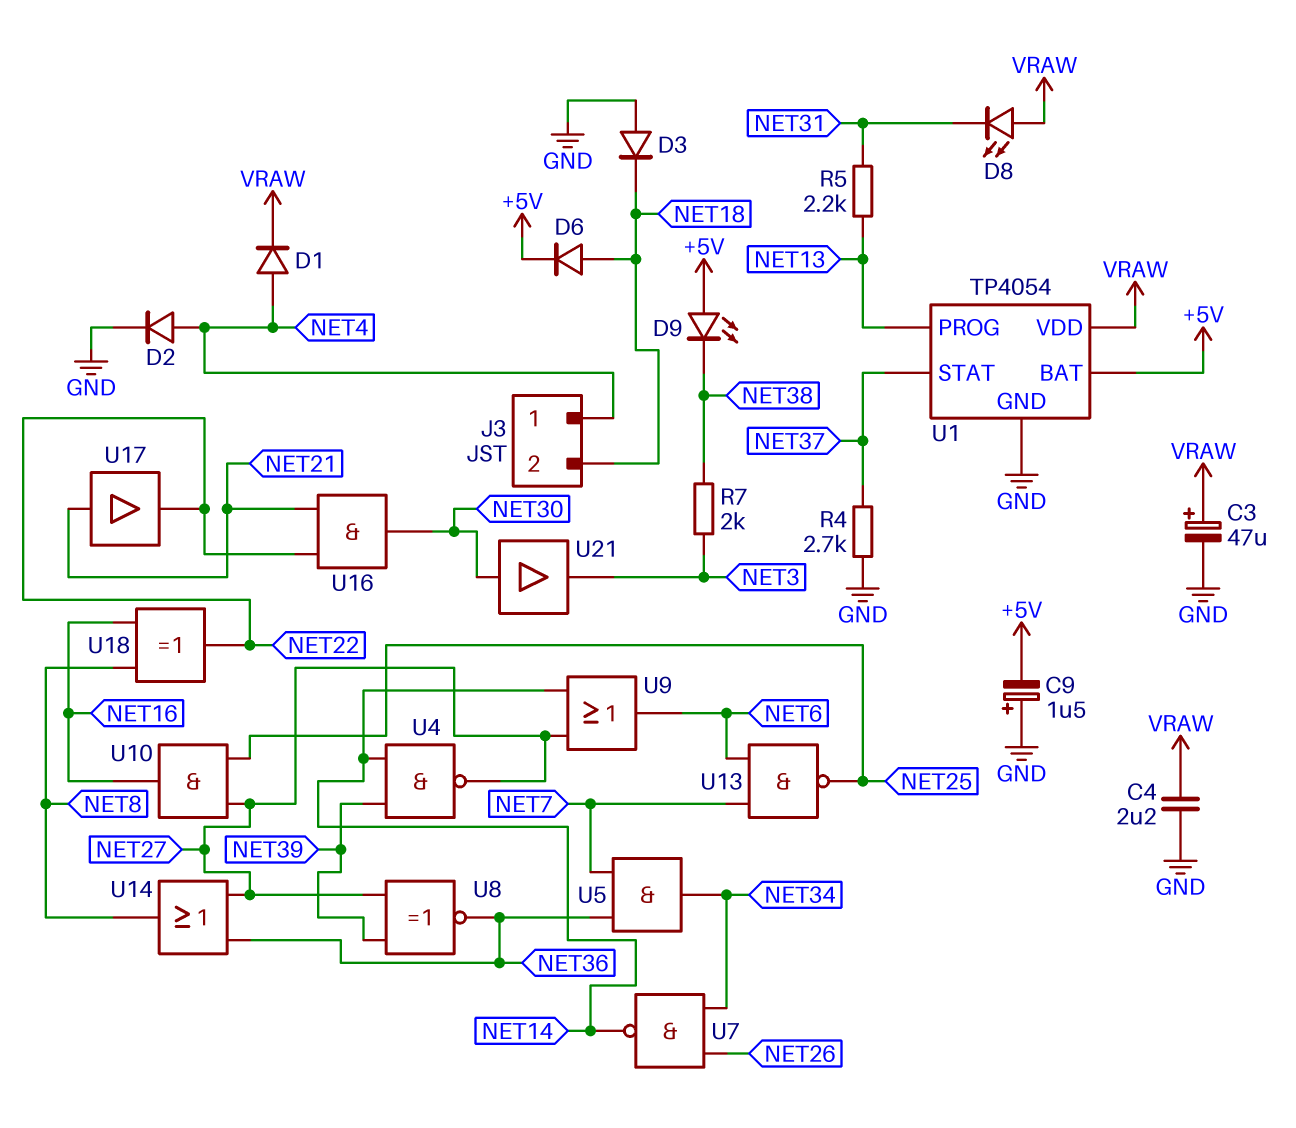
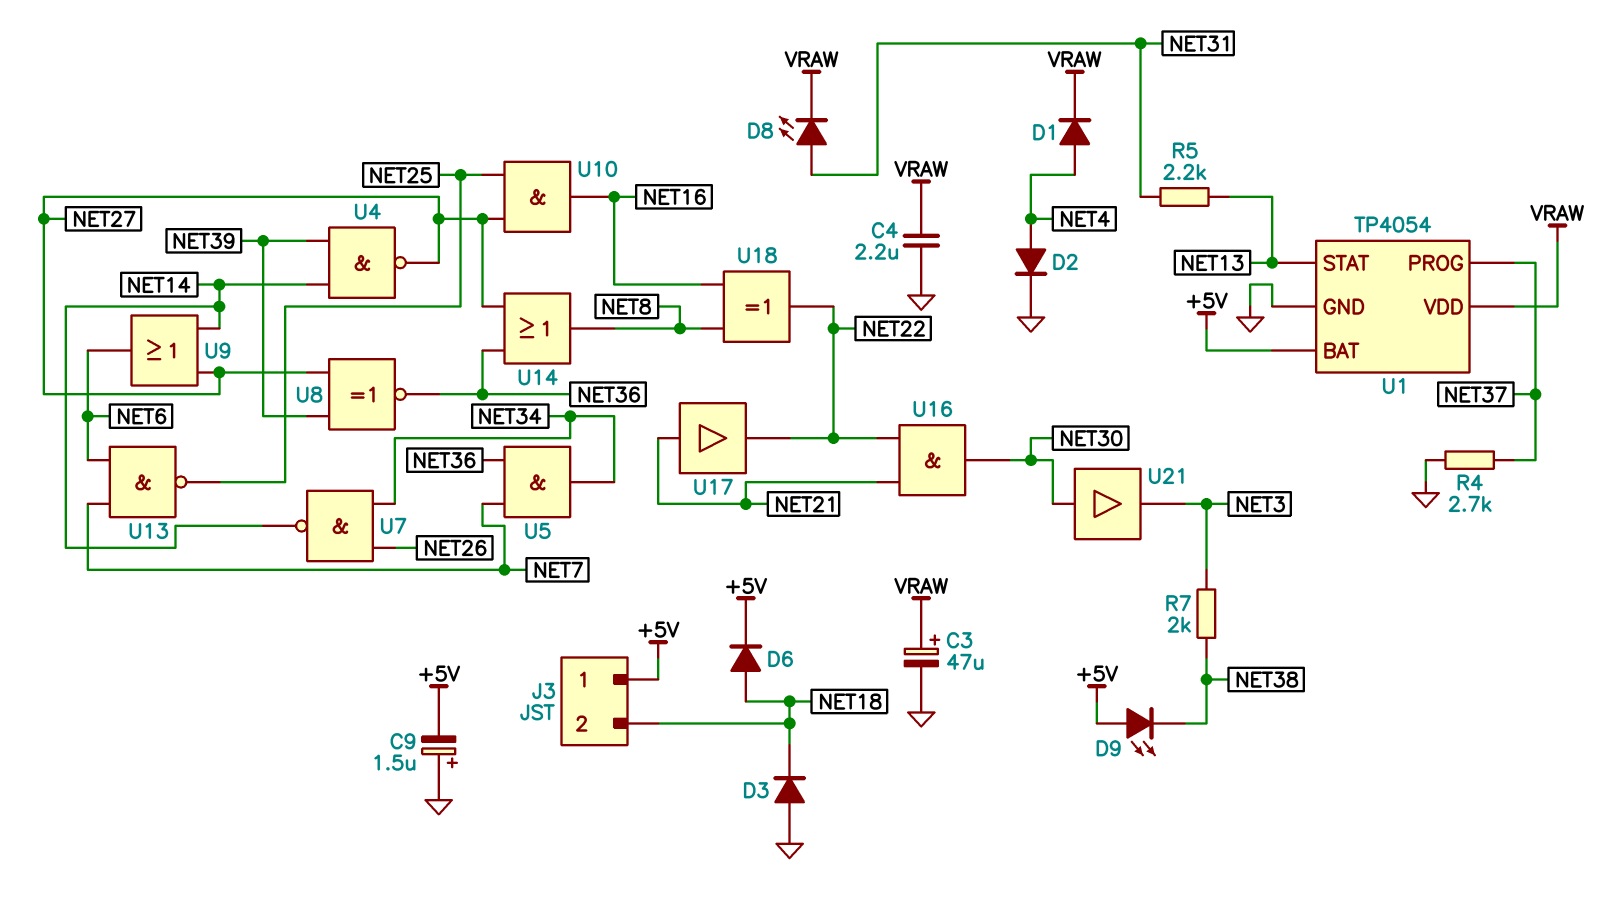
D8: LED (A VRAW, K NET31) -> LED (A NET31, K VRAW)
J3 pin 1: NET4 -> +5V
U1 pin PROG: NET13 -> NET37
U1 pin STAT: NET37 -> NET13

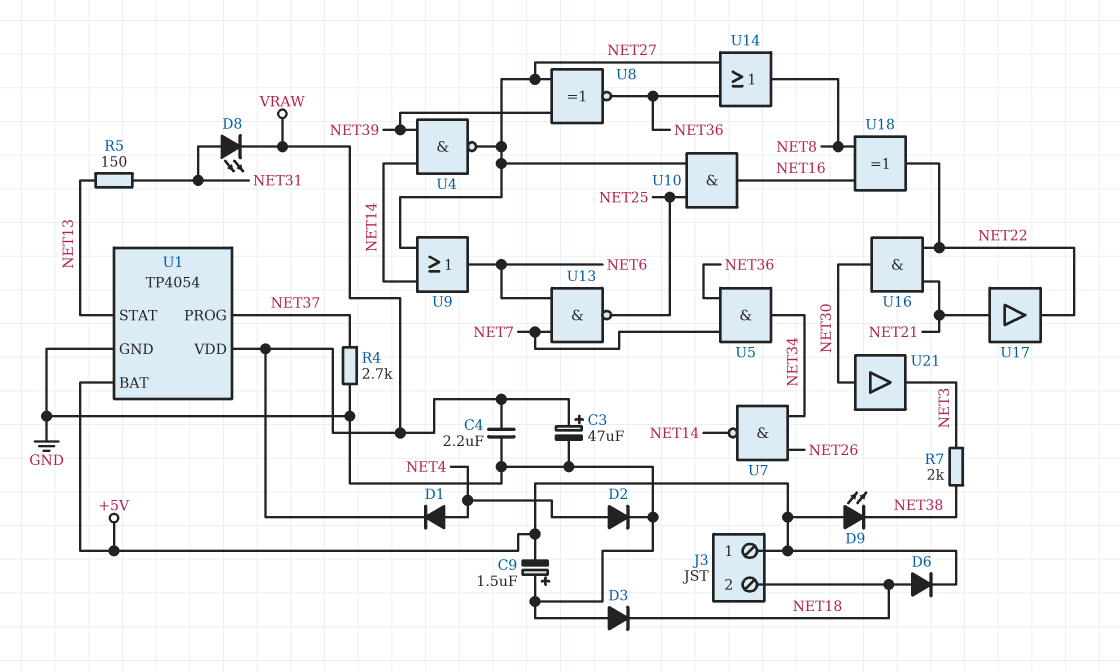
R5: 2.2k (NET13, NET31) -> 150 (NET13, NET31)

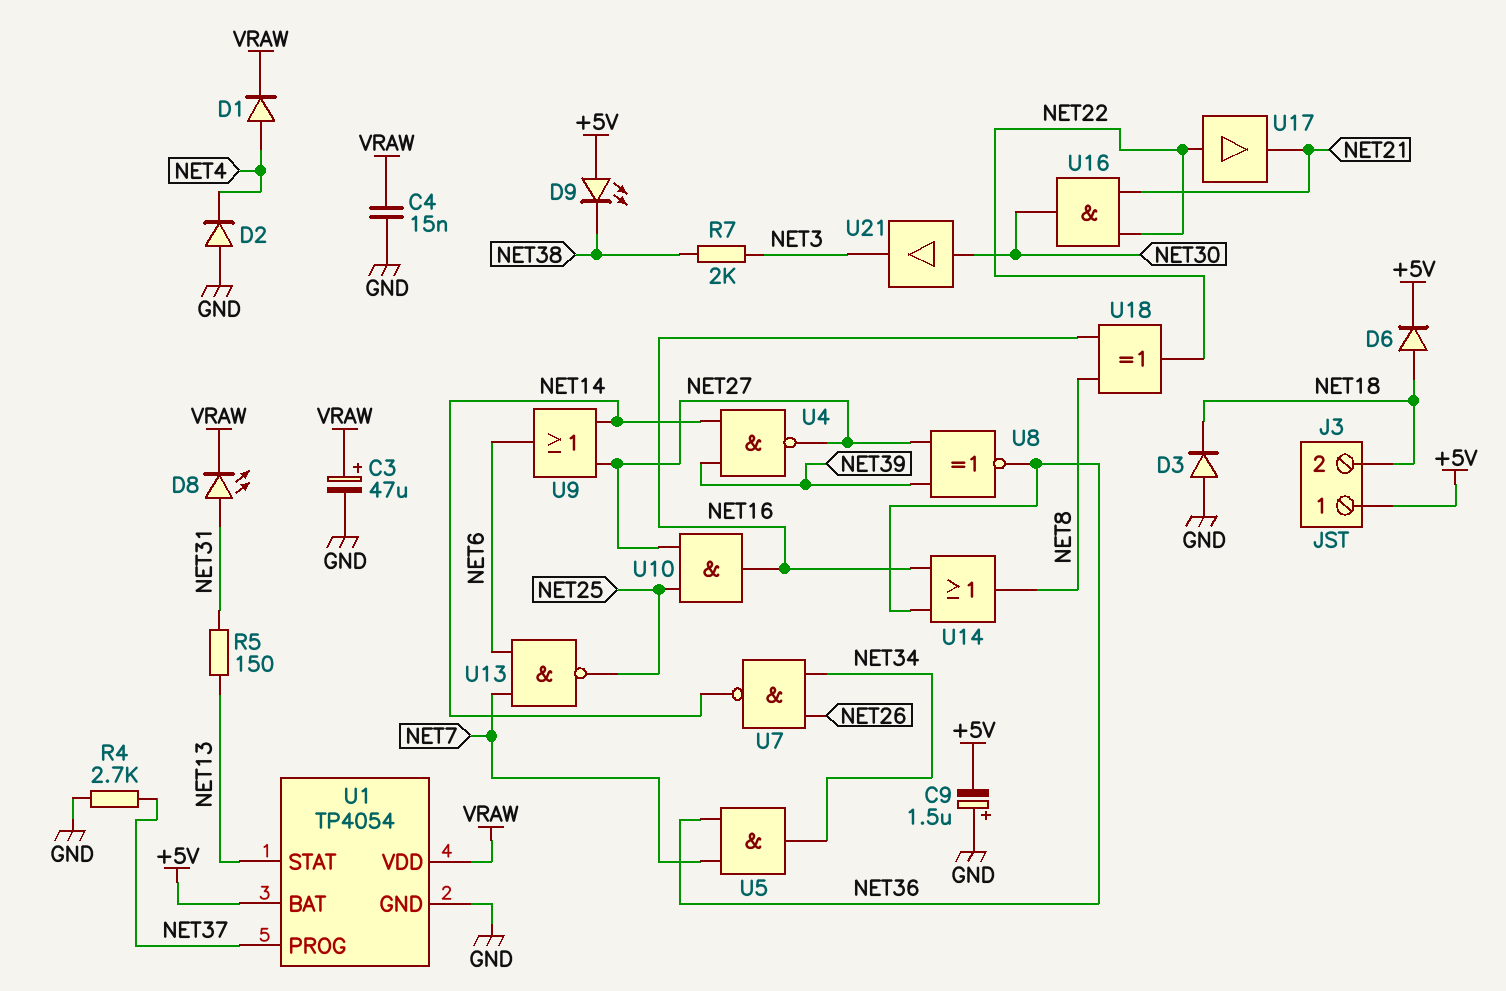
C4: 2.2uF (GND, VRAW) -> 15nF (GND, VRAW)
D2: diode (A NET4, K GND) -> diode (A GND, K NET4)
U14: OR (in NET27, in NET36, out NET8) -> OR (in NET16, in NET36, out NET8)
U17: buffer (in NET21, out NET22) -> buffer (in NET22, out NET21)

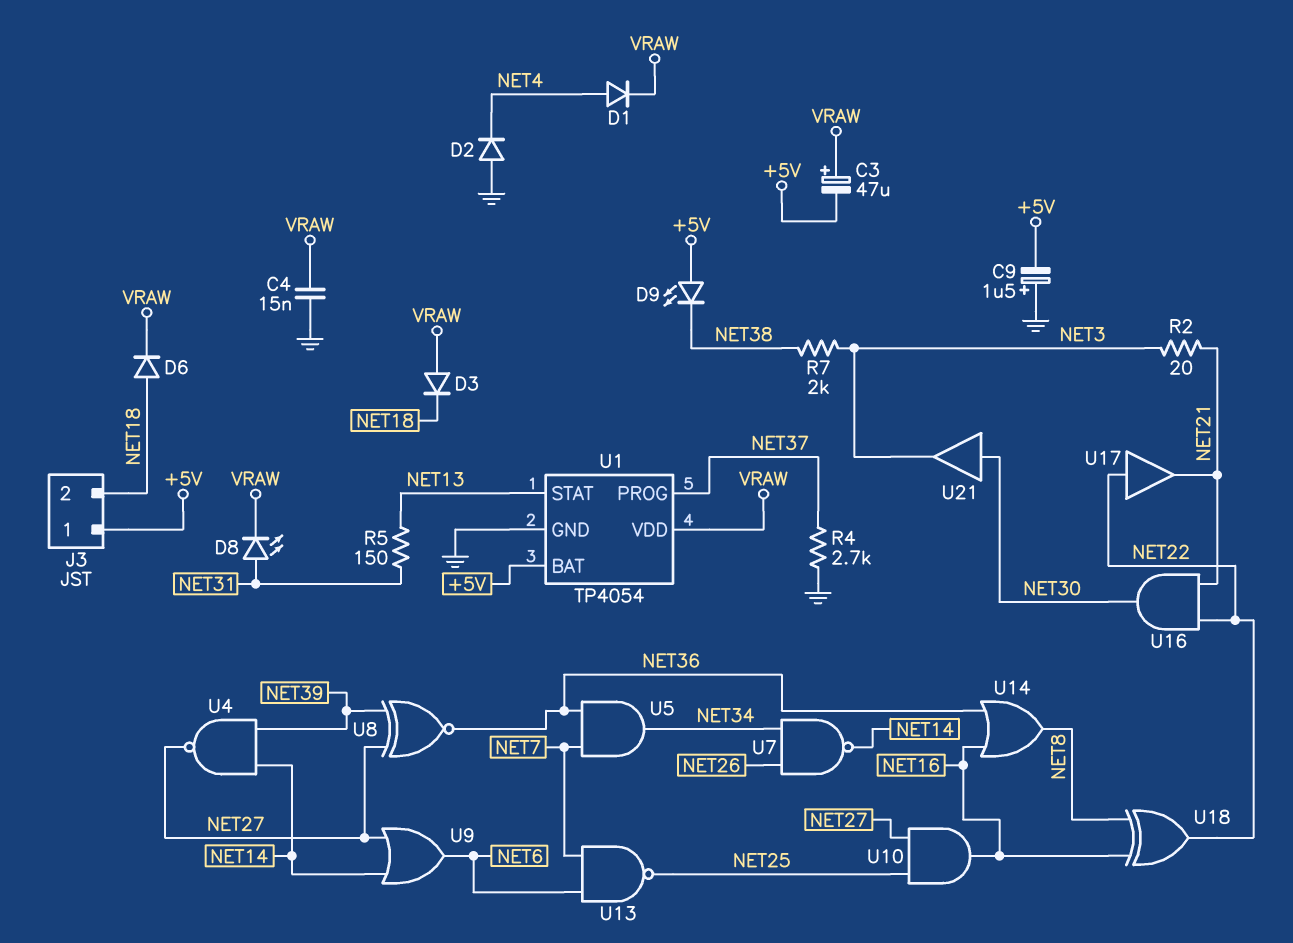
C3: 47uF (plus VRAW, minus GND) -> 47uF (plus VRAW, minus +5V)
D3: diode (A GND, K NET18) -> diode (A VRAW, K NET18)
D6: diode (A NET18, K +5V) -> diode (A NET18, K VRAW)
R2: none -> 20 (NET3, NET21)

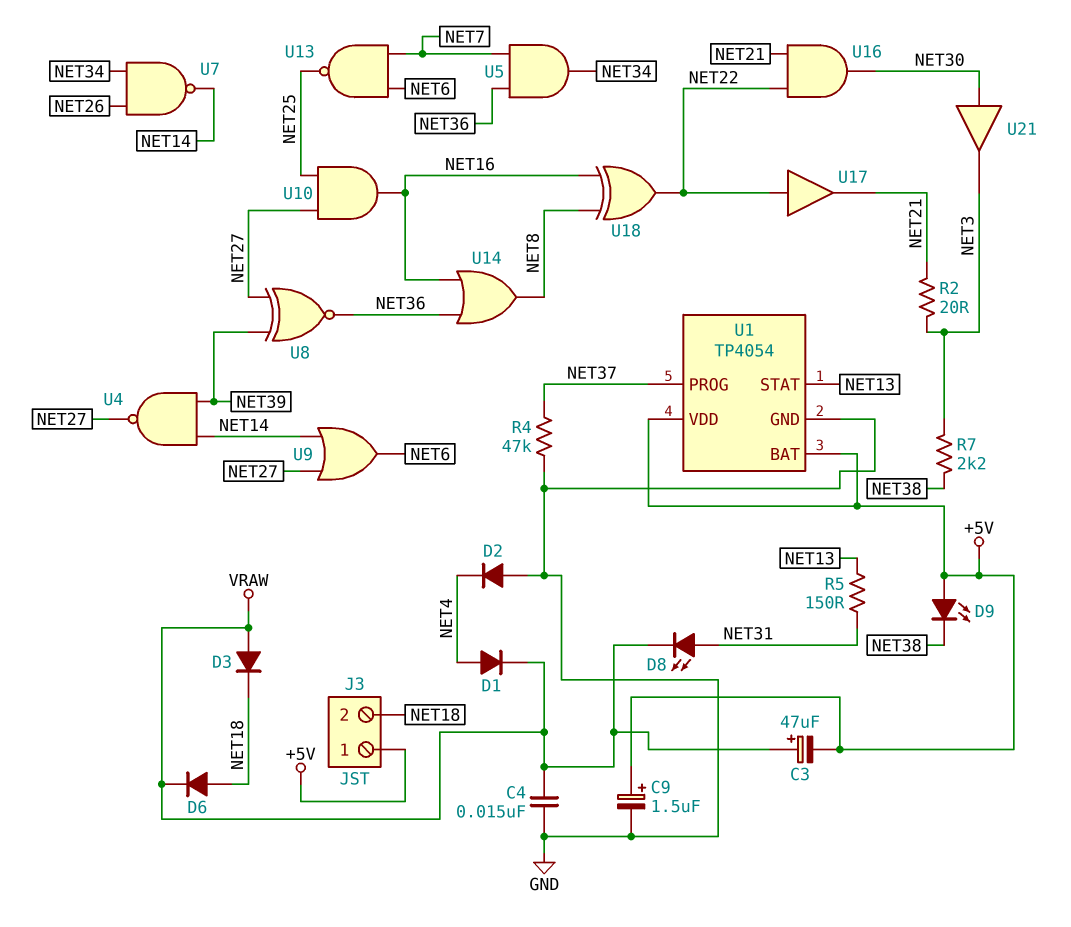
C9: 1.5uF (plus GND, minus +5V) -> 1.5uF (plus +5V, minus GND)
R4: 2.7k (GND, NET37) -> 47k (GND, NET37)
R7: 2k (NET3, NET38) -> 2.2k (NET3, NET38)
U1 pin VDD: VRAW -> +5V

